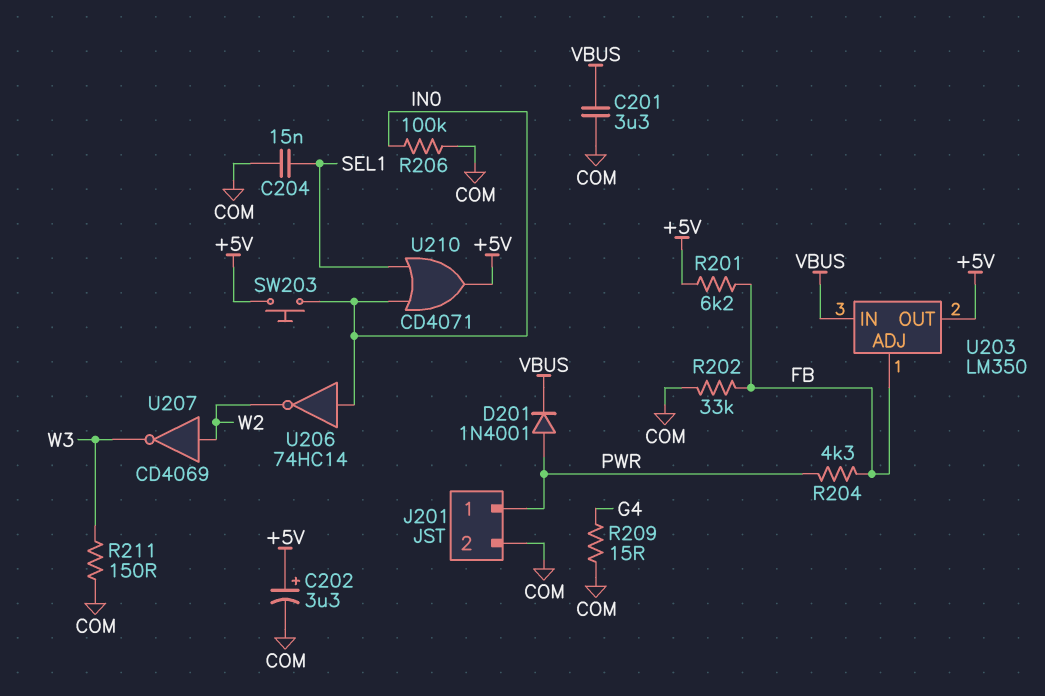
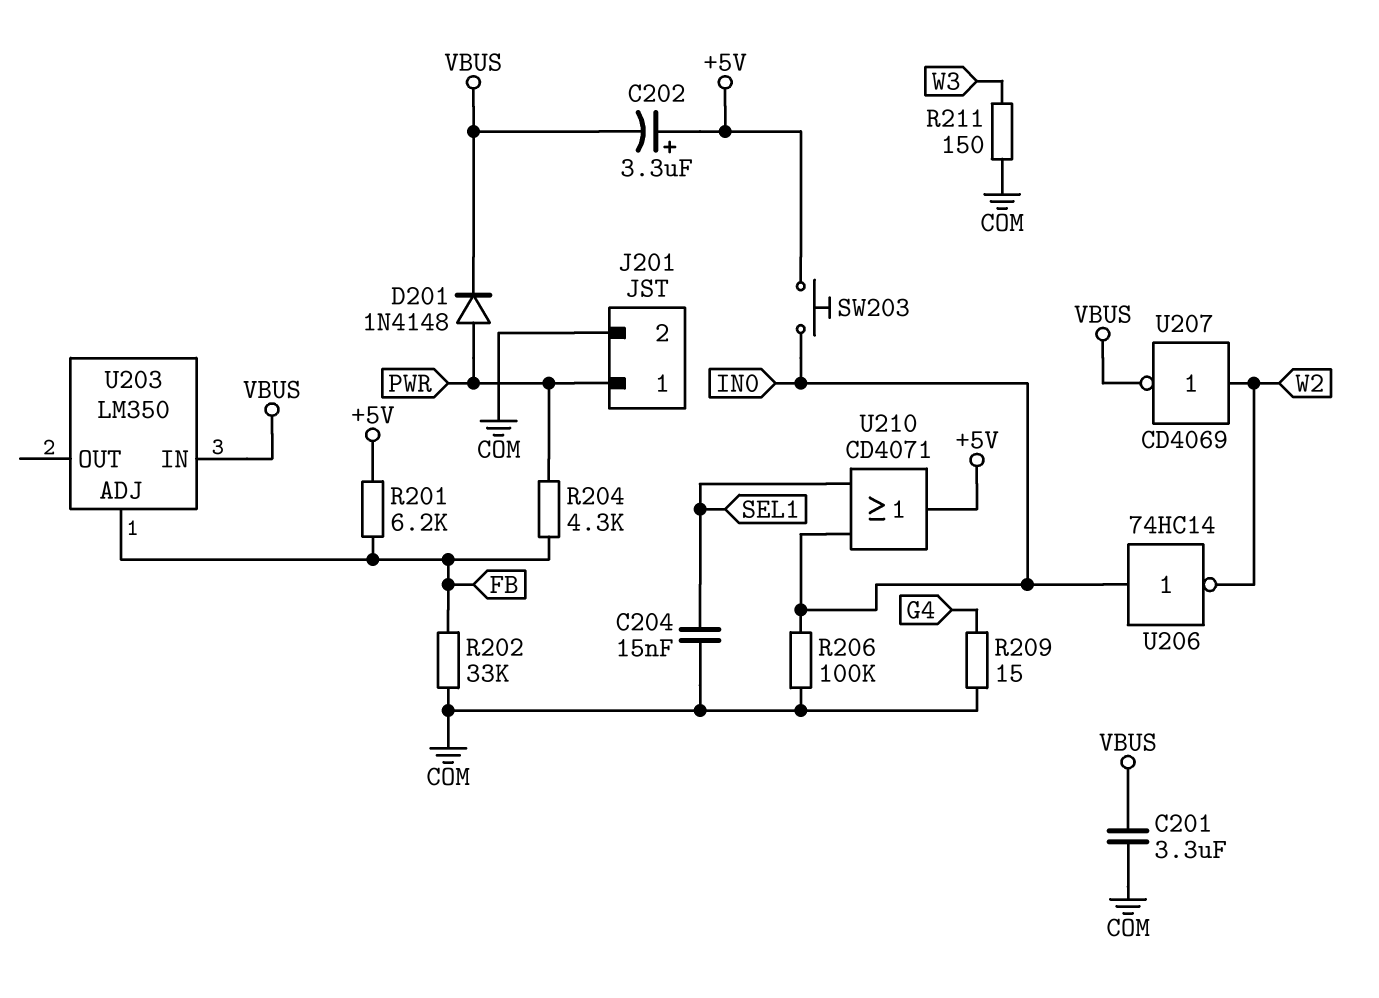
C202: 3.3uF (plus +5V, minus COM) -> 3.3uF (plus +5V, minus VBUS)
D201: diode 1N4001 (A PWR, K VBUS) -> diode 1N4148 (A PWR, K VBUS)
U203 pin OUT: +5V -> none
U207: NOT CD4069 (in W2, out W3) -> NOT CD4069 (in W2, out VBUS)

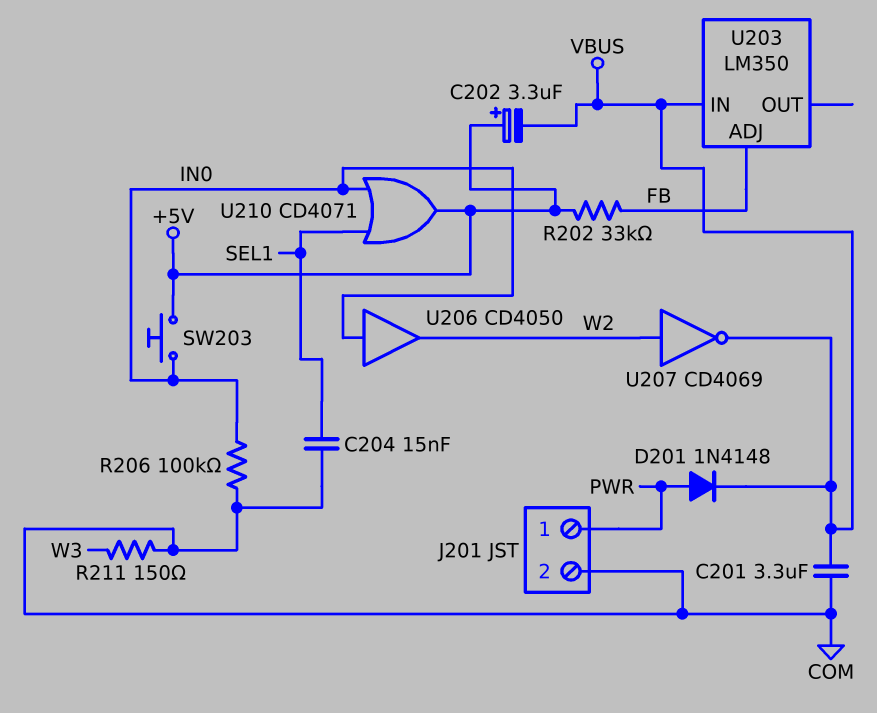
R201: 6.2k (+5V, FB) -> none
R202: 33k (COM, FB) -> 33k (+5V, FB)
R204: 4.3k (FB, PWR) -> none
R209: 15 (COM, G4) -> none
U206: NOT 74HC14 (in IN0, out W2) -> buffer CD4050 (in IN0, out W2)

